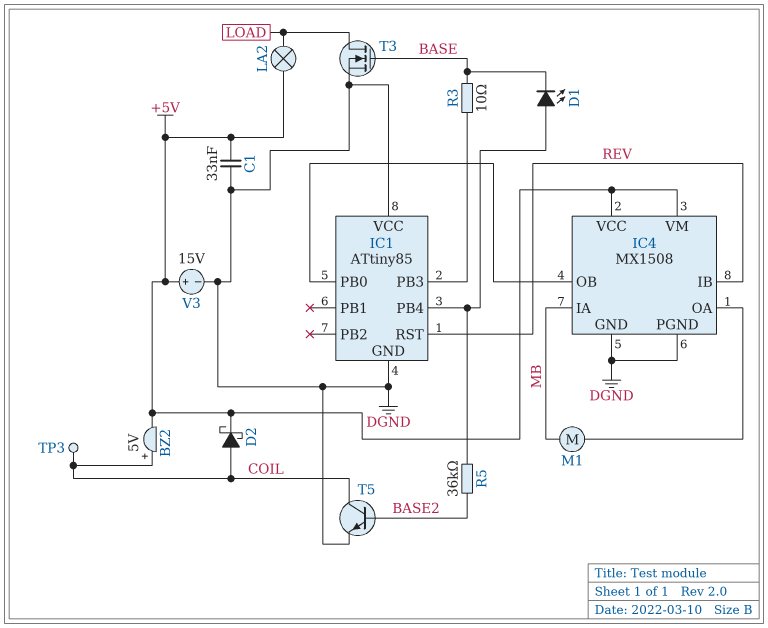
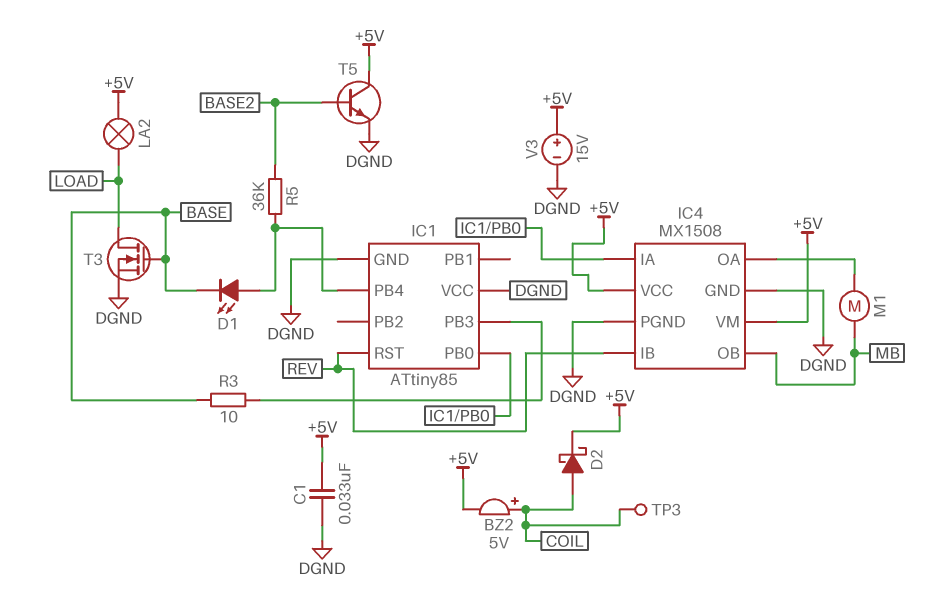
IC4 pin IA: MB -> IC1/PB0
IC4 pin OB: IC1/PB0 -> MB
T5: NPN (B BASE2, C COIL, E DGND) -> NPN (B BASE2, C +5V, E DGND)

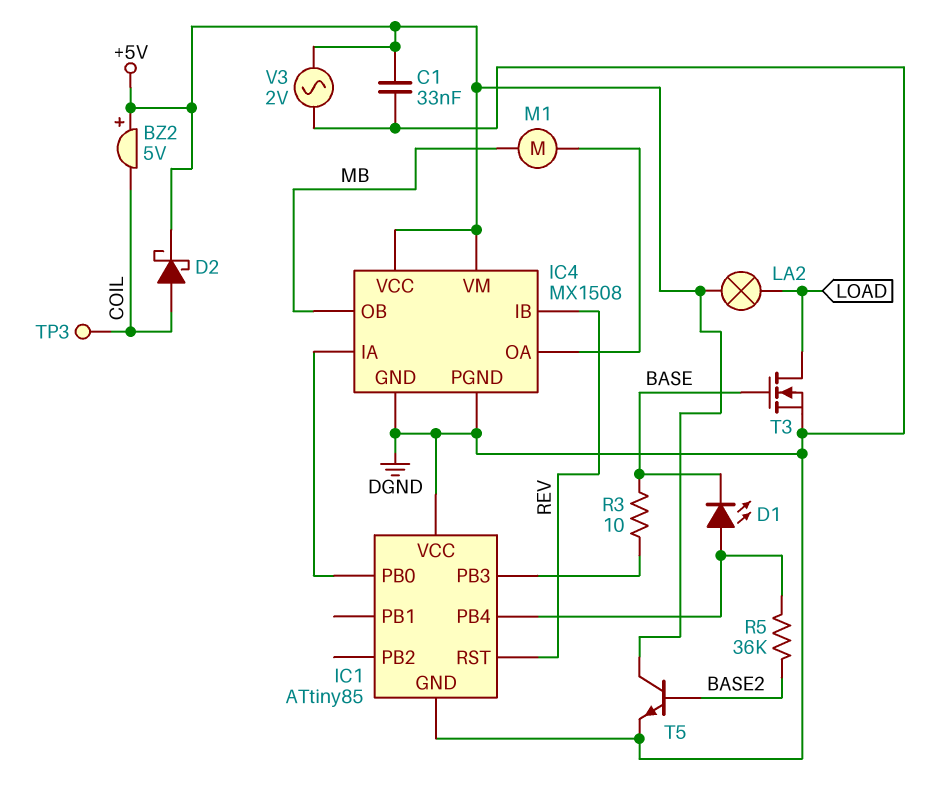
BZ2: buzzer 5V (plus COIL, minus +5V) -> buzzer 5V (plus +5V, minus COIL)
V3: 15V (plus +5V, minus DGND) -> AC 2V (+5V, DGND)

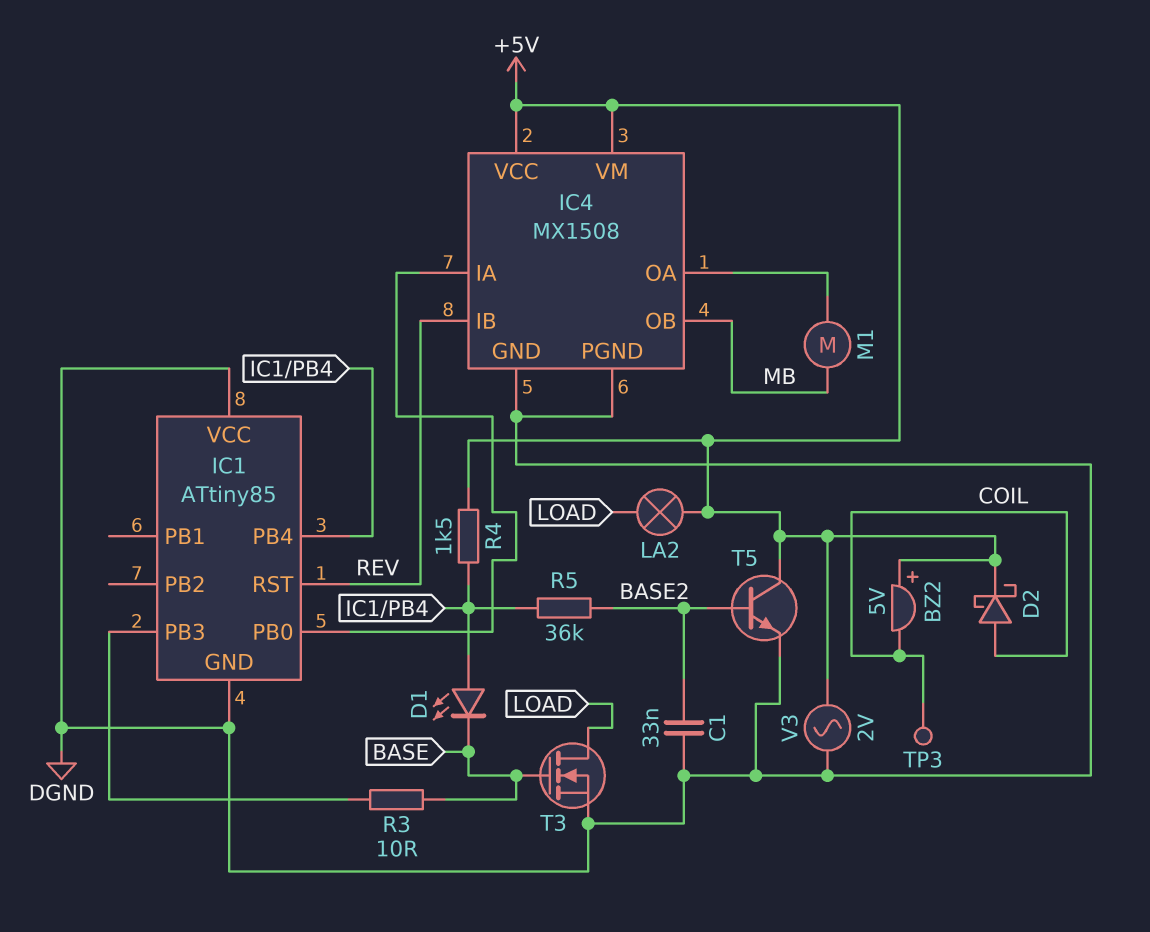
C1: 33nF (+5V, DGND) -> 33nF (BASE2, DGND)
R4: none -> 1.5k (+5V, IC1/PB4)

